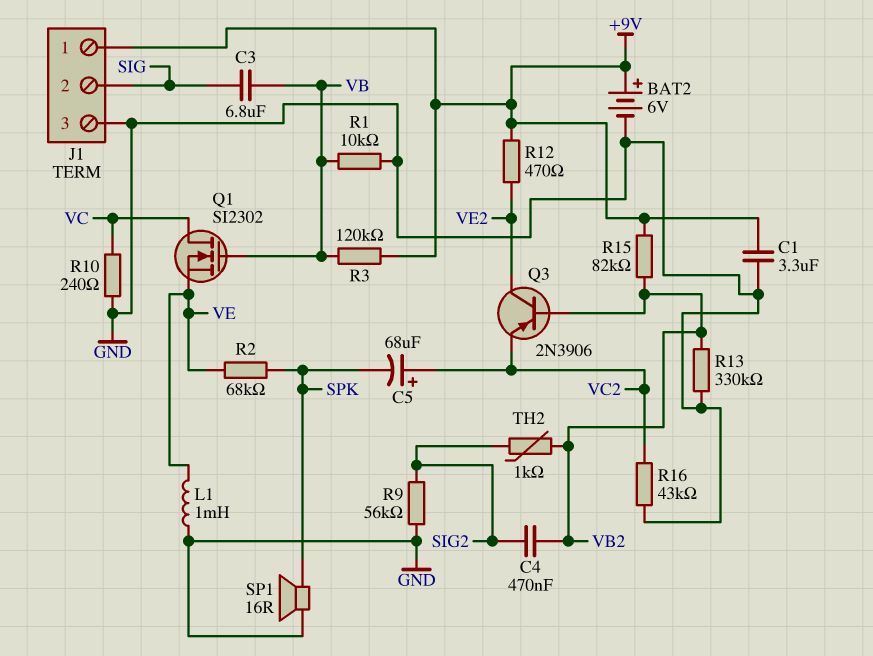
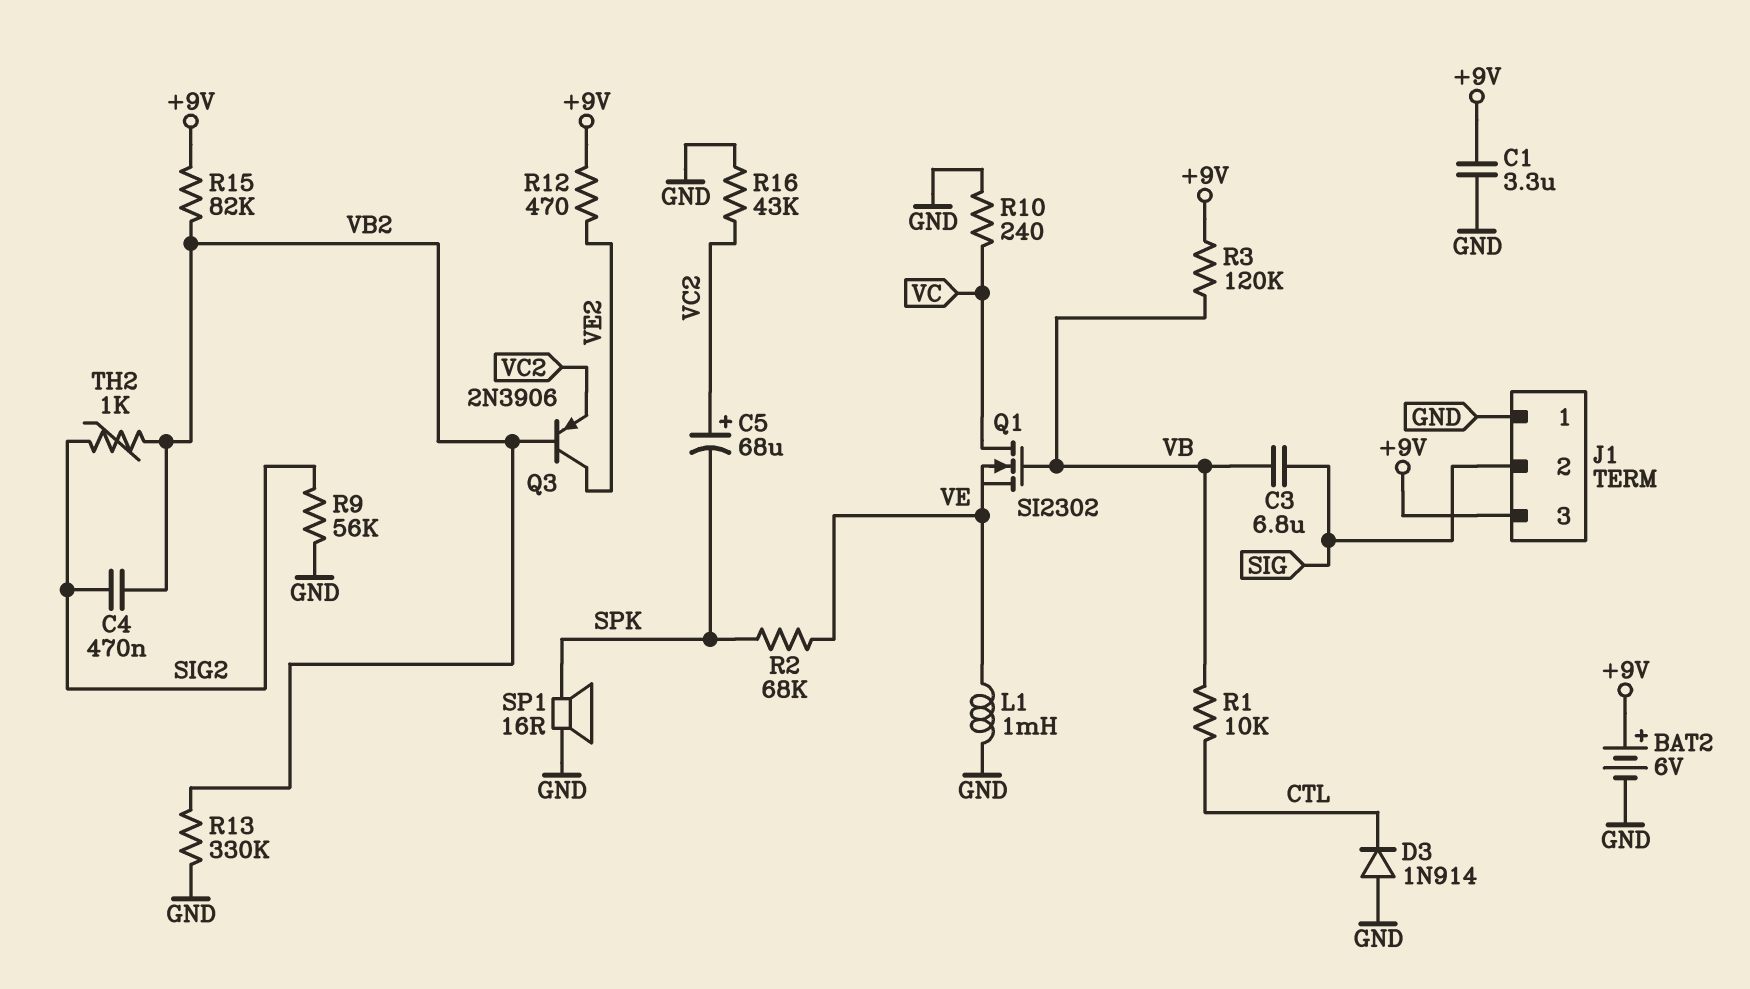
D3: none -> diode 1N914 (A GND, K CTL)
J1 pin 1: +9V -> GND
J1 pin 3: GND -> +9V
R1: 10k (GND, VB) -> 10k (CTL, VB)

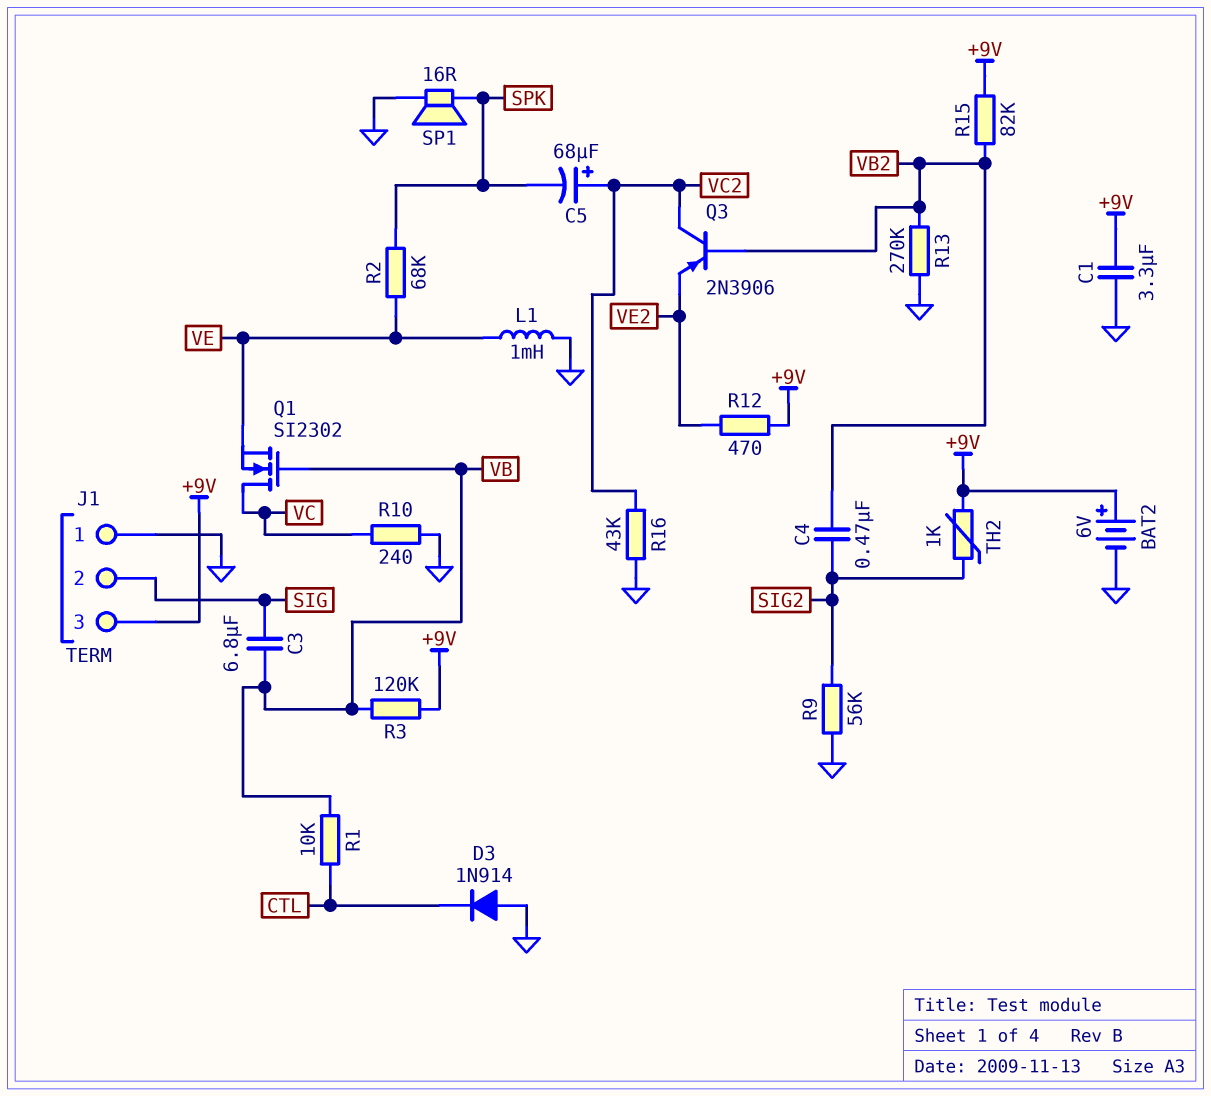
Q3: PNP 2N3906 (B VB2, C VE2, E VC2) -> PNP 2N3906 (B VB2, C VC2, E VE2)
R13: 330k (GND, VB2) -> 270k (GND, VB2)
TH2: 1k (SIG2, VB2) -> 1k (+9V, SIG2)

